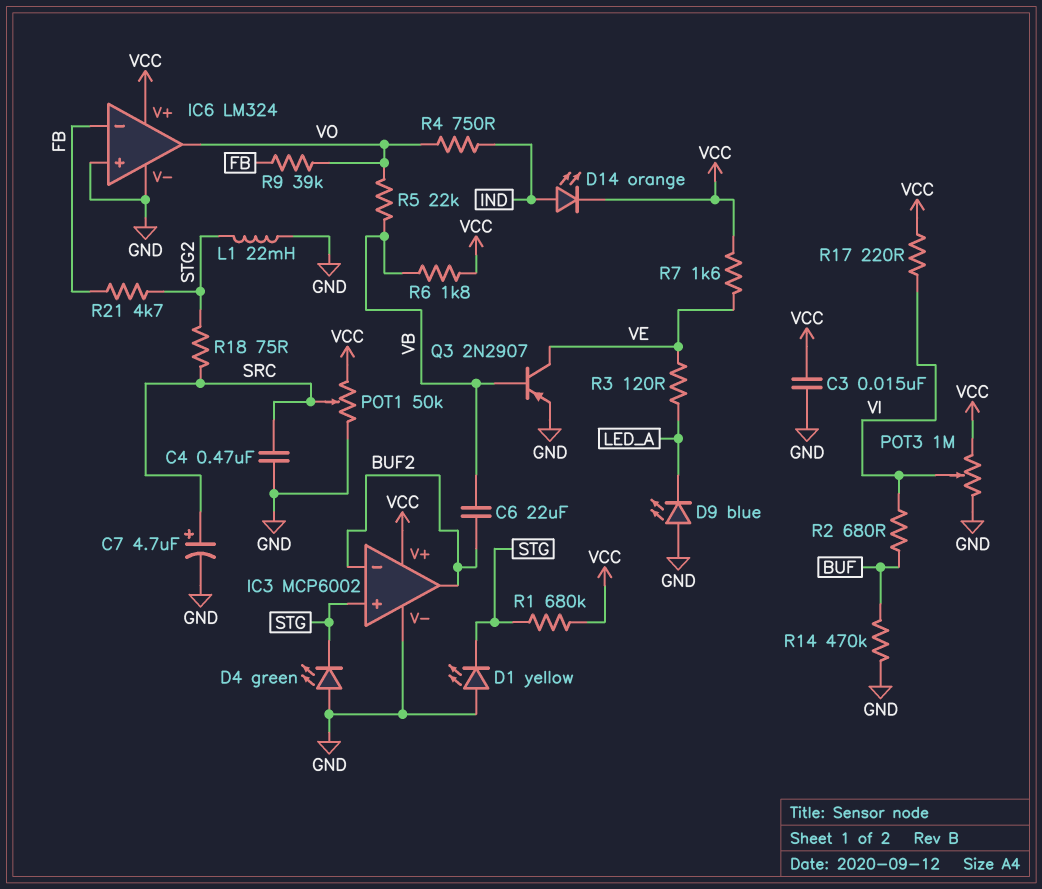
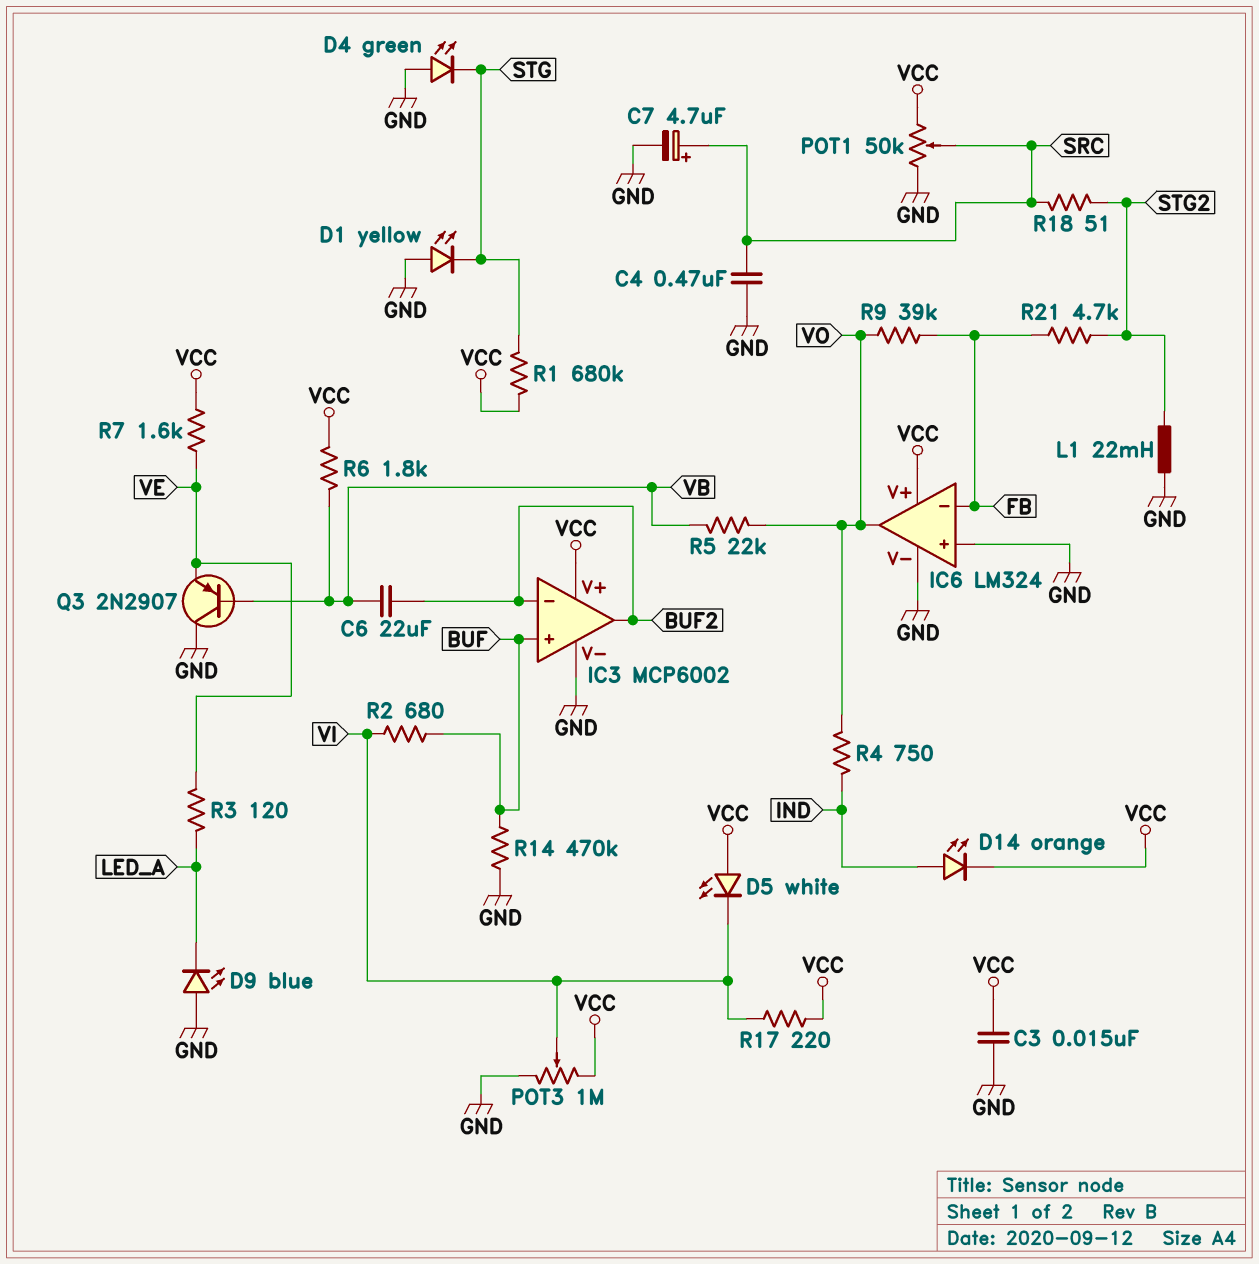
D5: none -> LED white (A VCC, K VI)
IC3 pin in+: STG -> BUF
Q3: PNP 2N2907 (B VB, C VE, E GND) -> PNP 2N2907 (B VB, C GND, E VE)
R18: 75 (SRC, STG2) -> 51 (SRC, STG2)

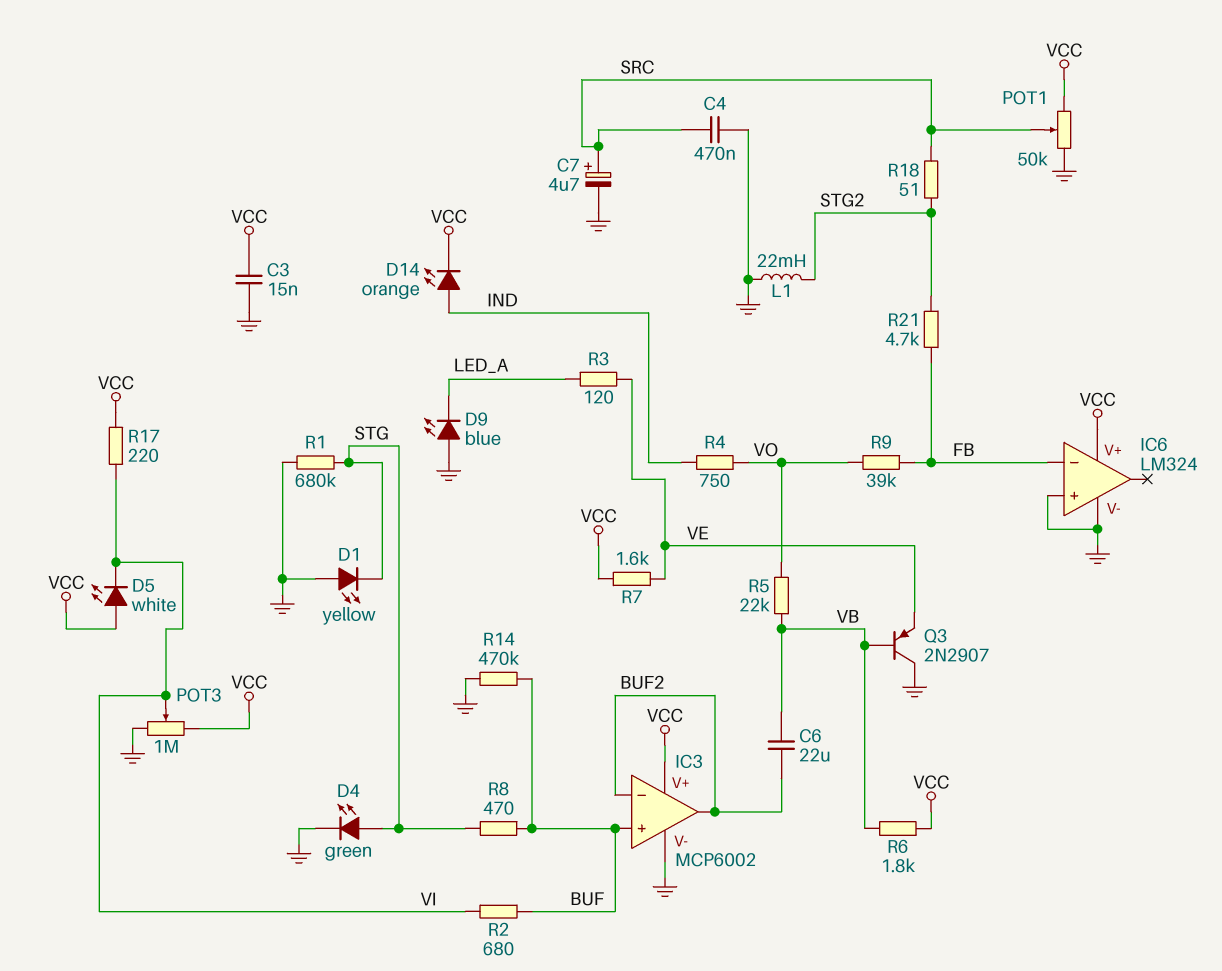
D4: LED green (A GND, K STG) -> LED green (A STG, K GND)
IC6 pin out: VO -> none
R1: 680k (STG, VCC) -> 680k (GND, STG)
R8: none -> 470 (BUF, STG)

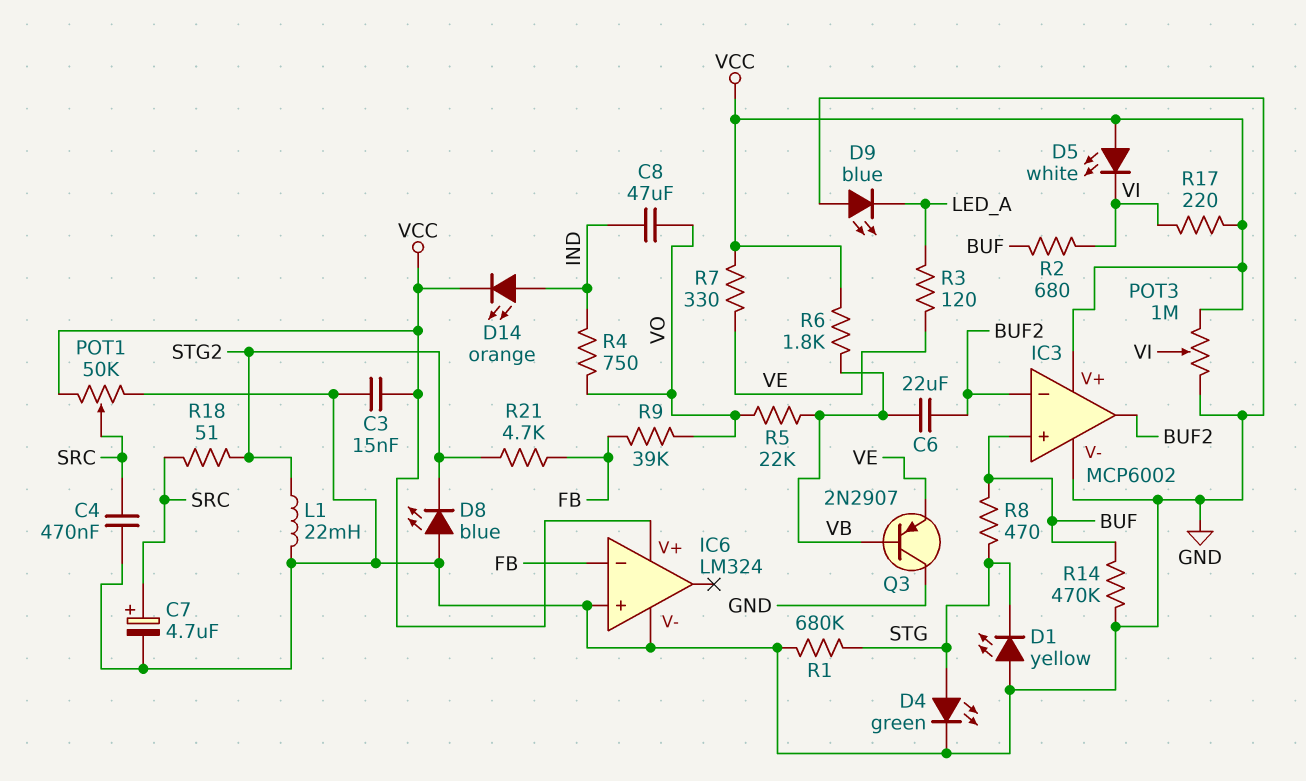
C8: none -> 47uF (IND, VO)
D8: none -> LED blue (A GND, K STG2)
R7: 1.6k (VCC, VE) -> 330 (VCC, VE)

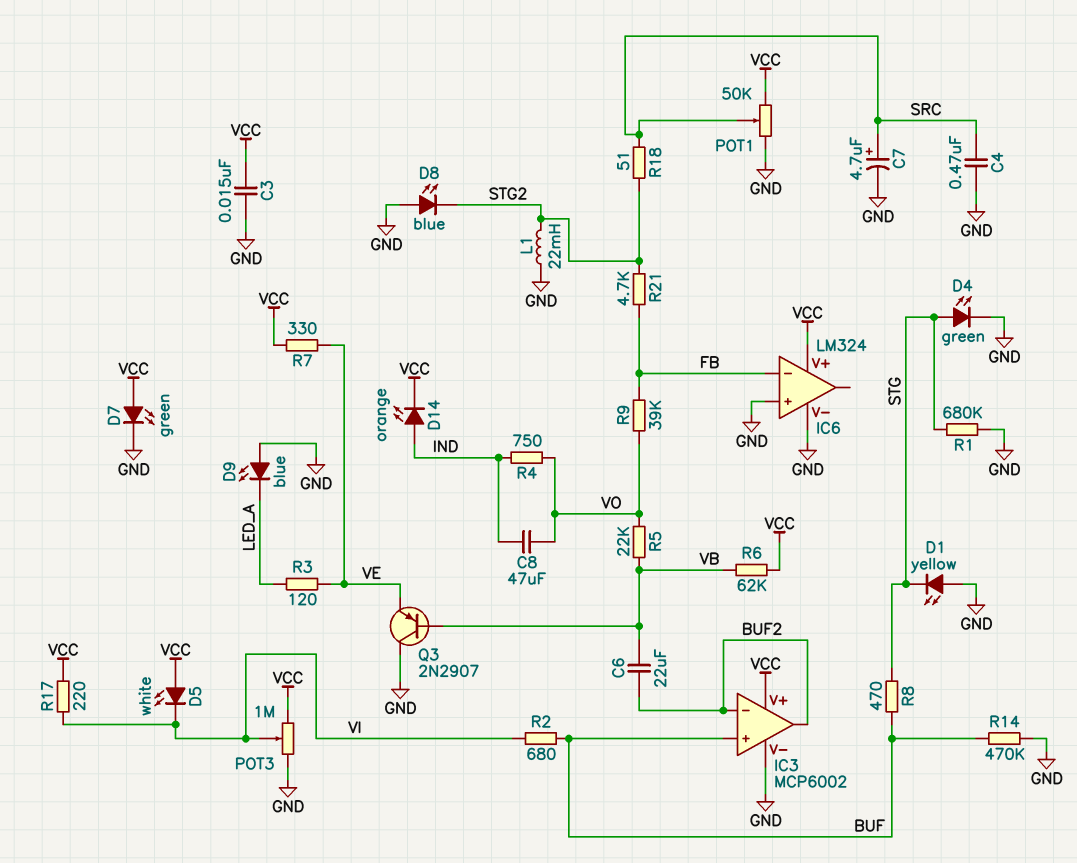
D7: none -> LED green (A VCC, K GND)
R6: 1.8k (VB, VCC) -> 62k (VB, VCC)

